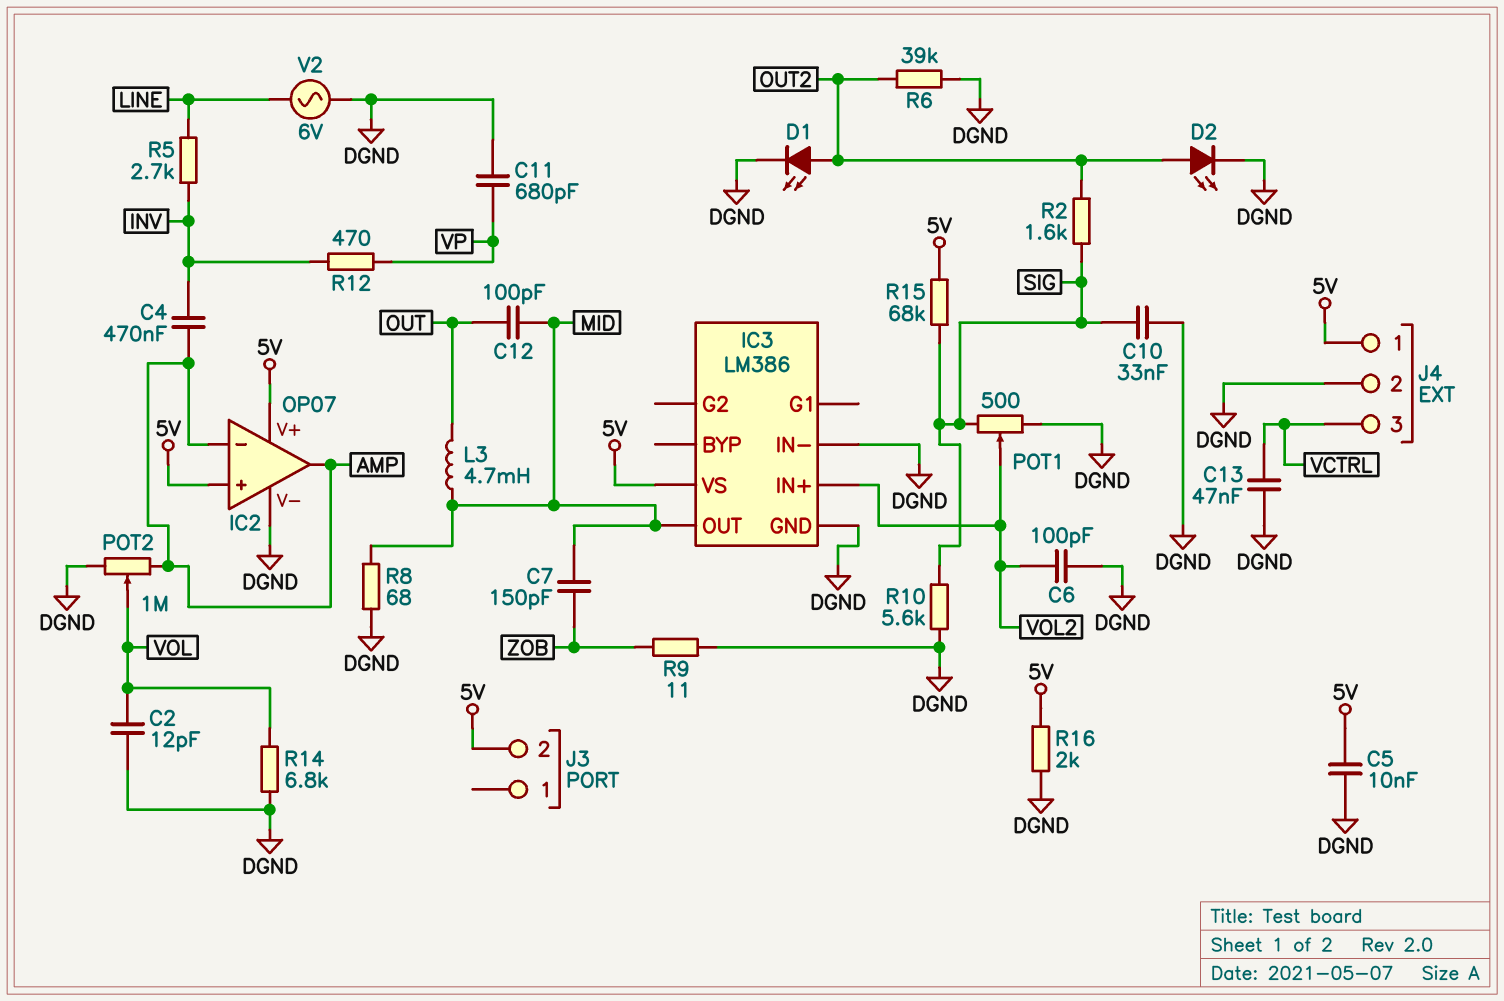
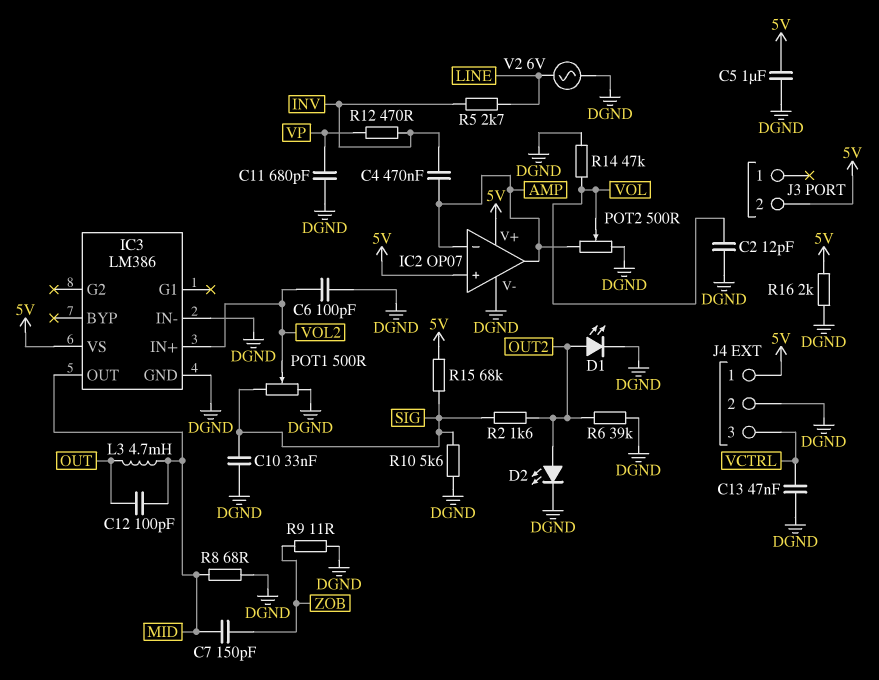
C5: 10nF (5V, DGND) -> 1uF (5V, DGND)
POT2: 1M (AMP, DGND, wiper VOL) -> 500 (AMP, DGND, wiper VOL)
R14: 6.8k (DGND, VOL) -> 47k (DGND, VOL)

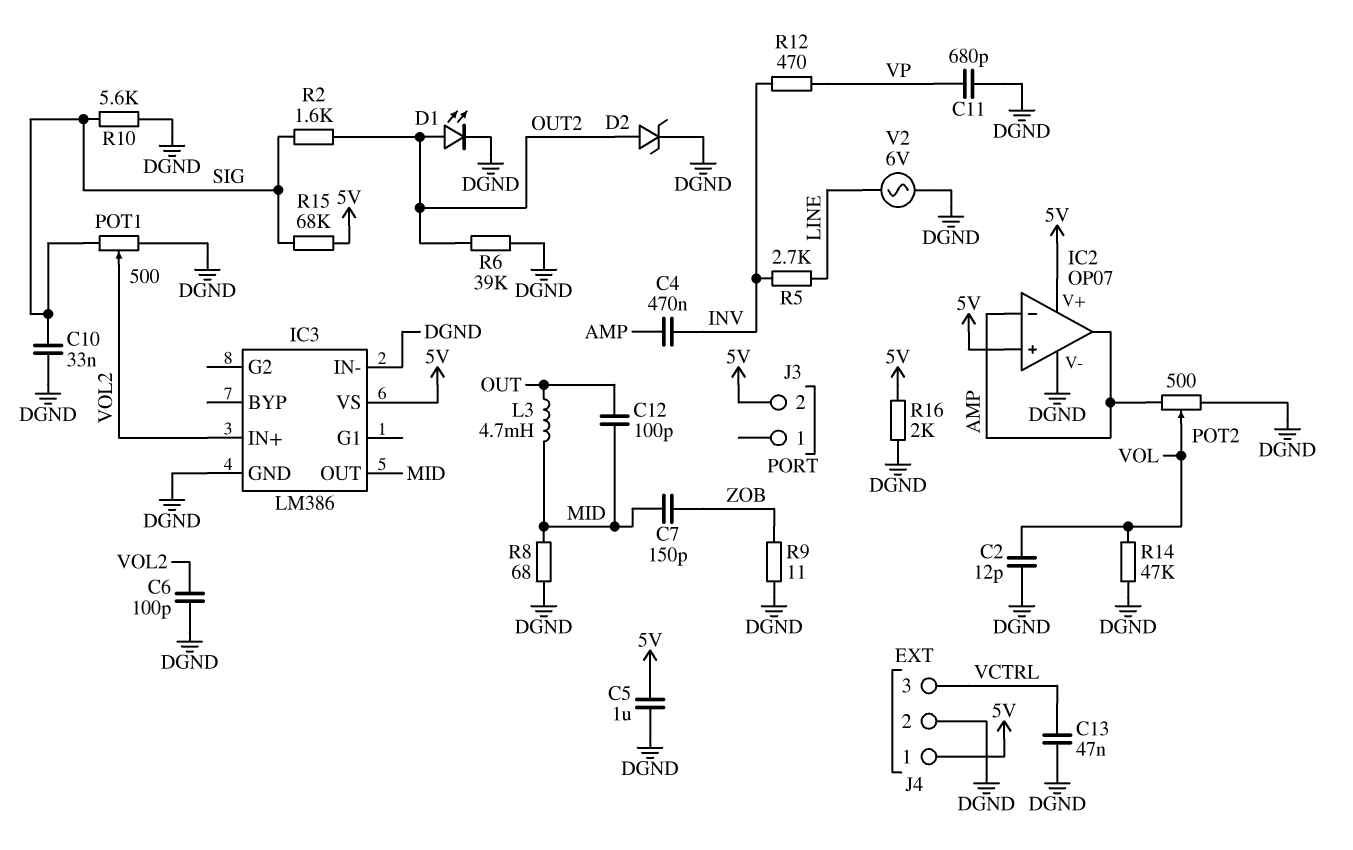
D2: LED (A OUT2, K DGND) -> zener (A OUT2, K DGND)

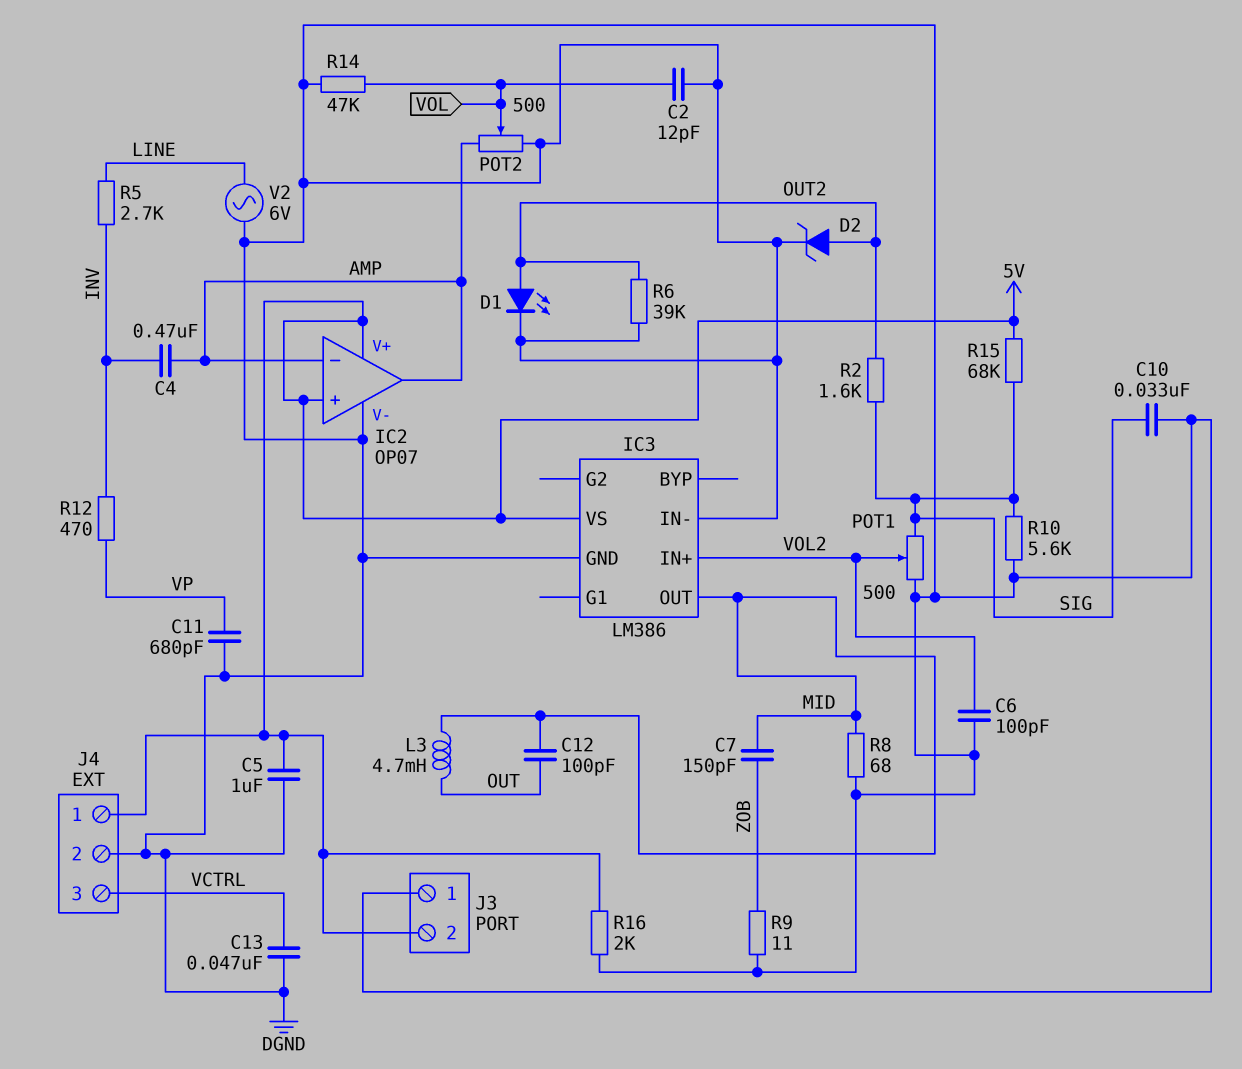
J3 pin 1: none -> DGND

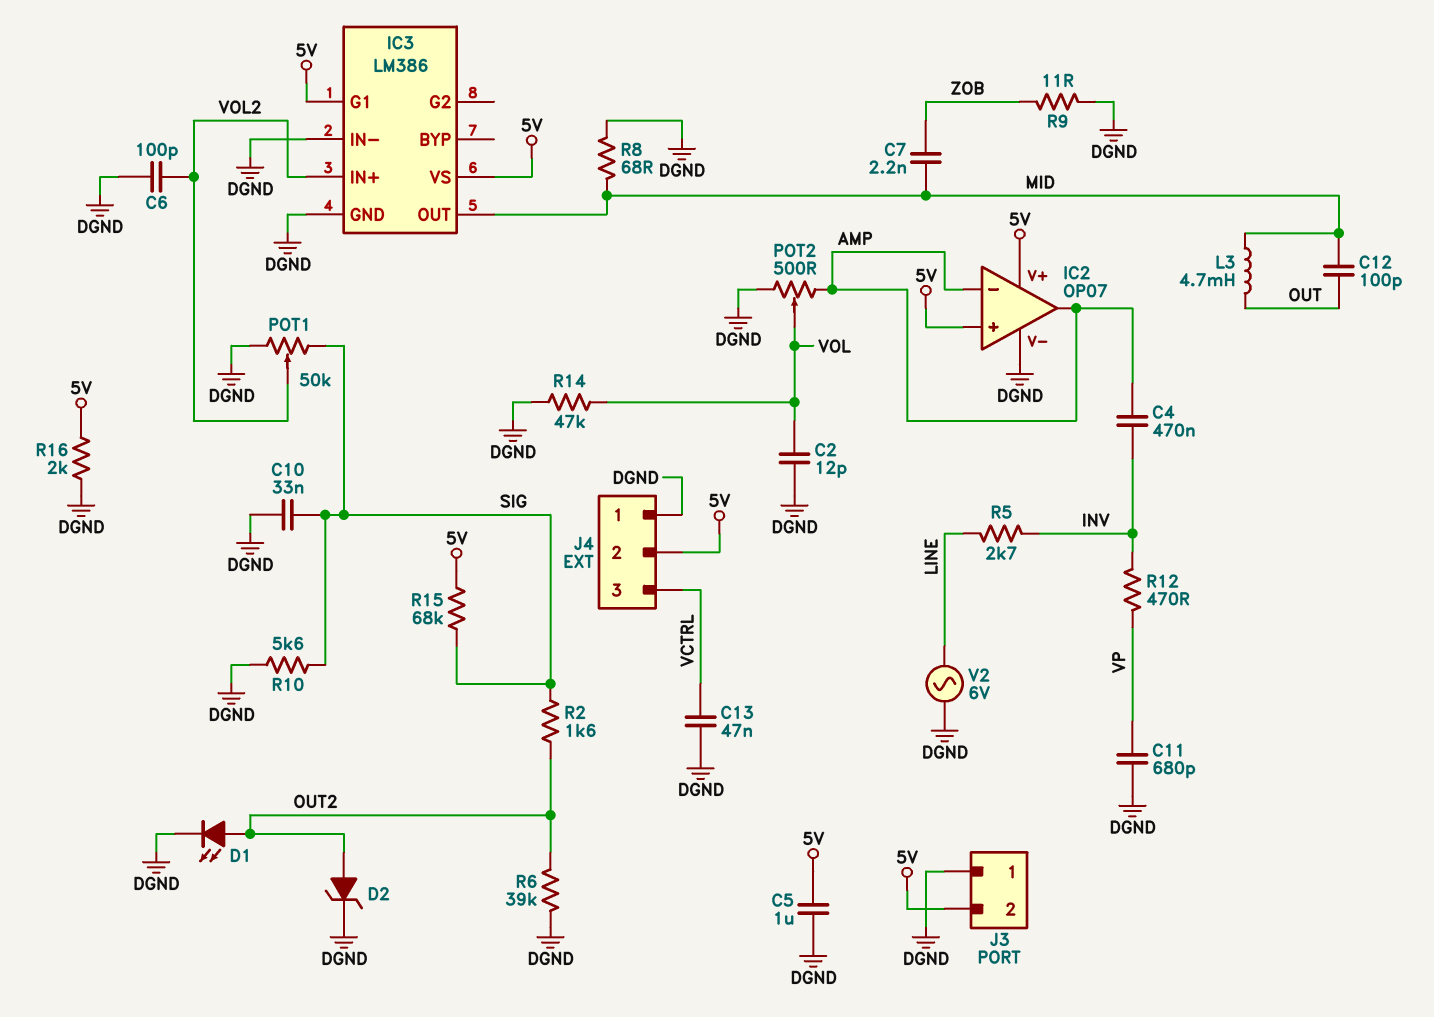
C7: 150pF (MID, ZOB) -> 2.2nF (MID, ZOB)
IC3 pin G1: none -> 5V
J4 pin 1: 5V -> DGND
J4 pin 2: DGND -> 5V
POT1: 500 (DGND, SIG, wiper VOL2) -> 50k (DGND, SIG, wiper VOL2)

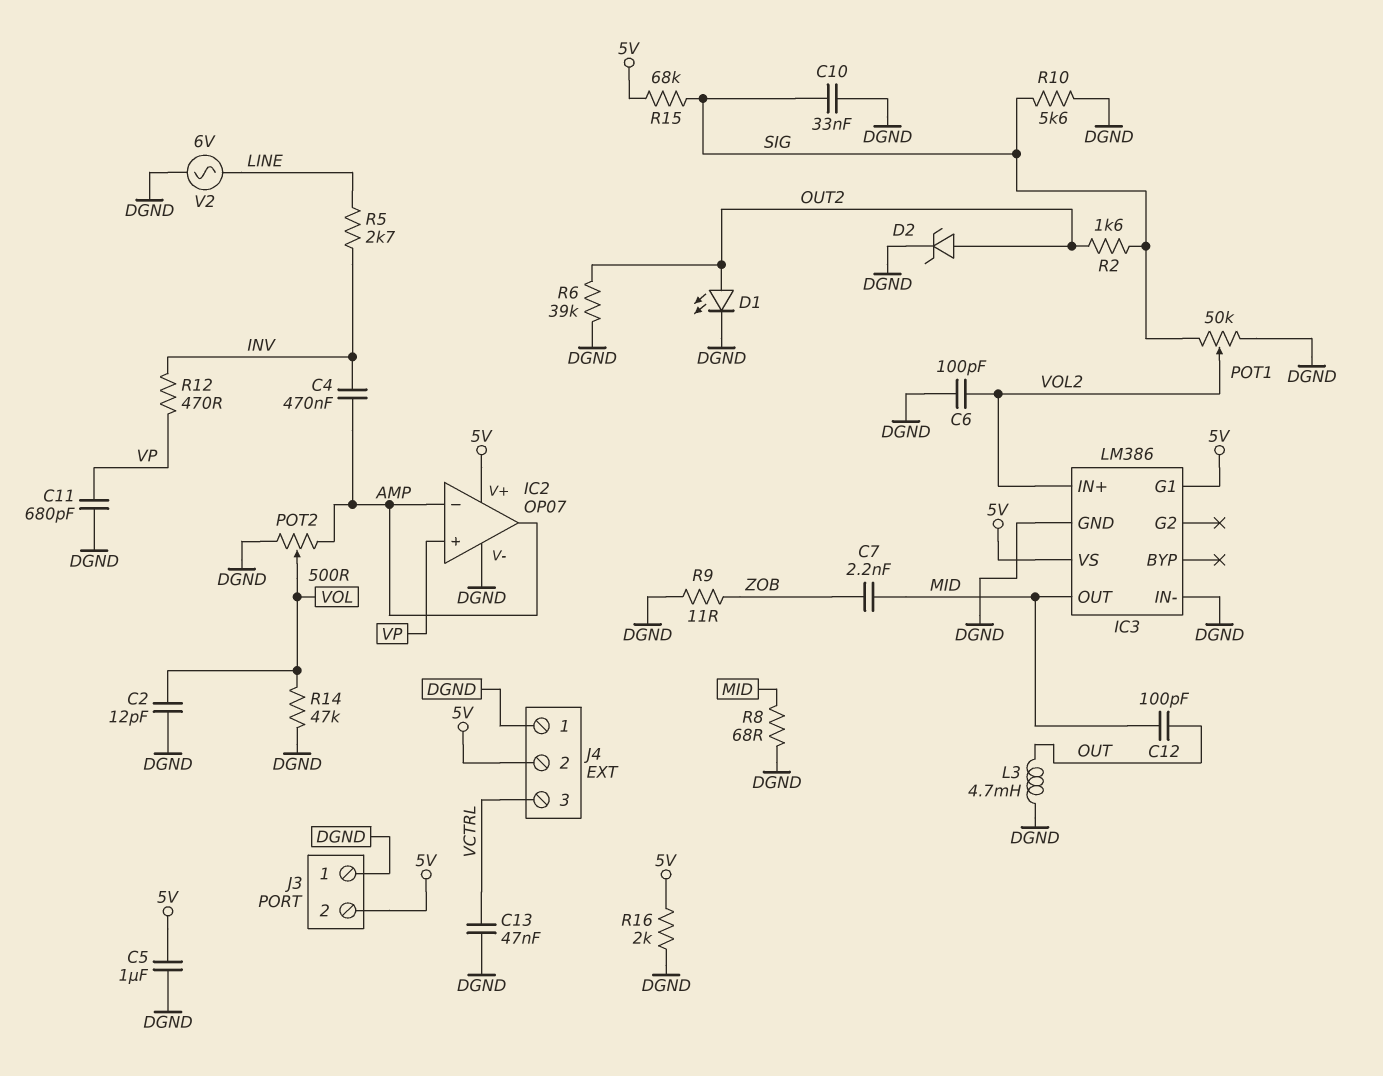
IC2 pin in+: 5V -> VP
L3: 4.7mH (MID, OUT) -> 4.7mH (DGND, OUT)

